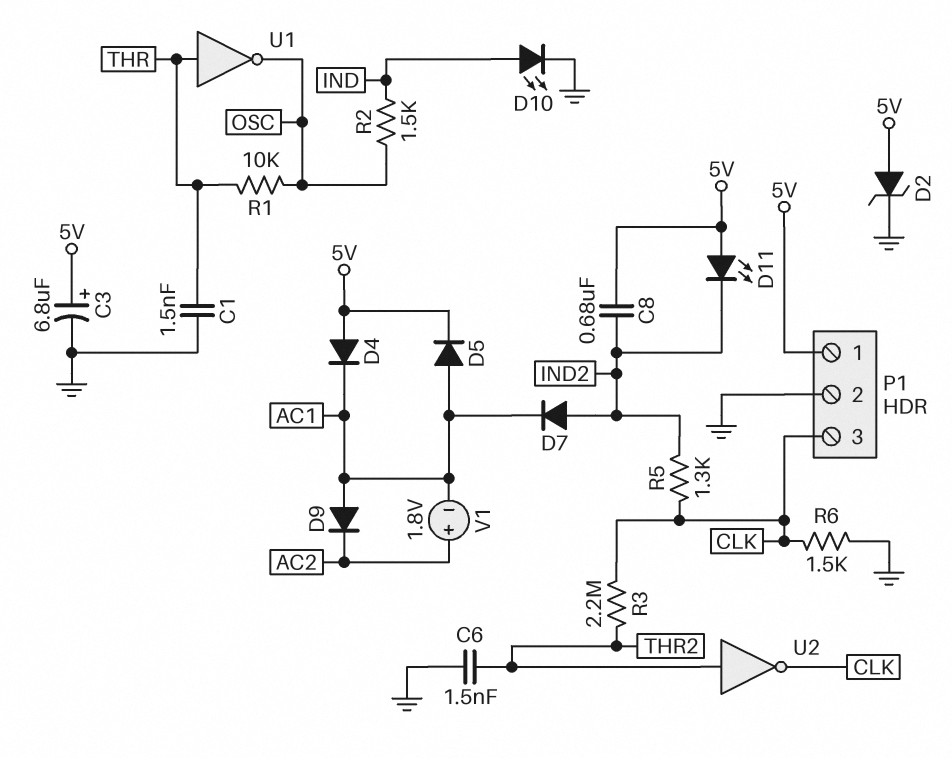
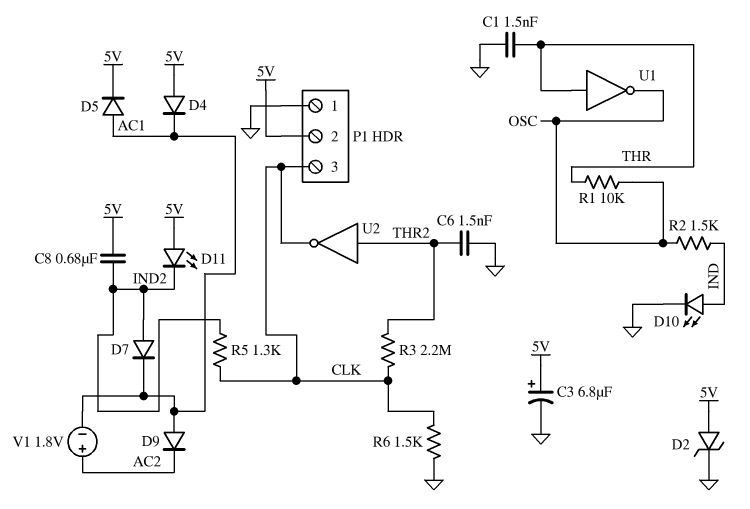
P1 pin 1: 5V -> GND
P1 pin 2: GND -> 5V

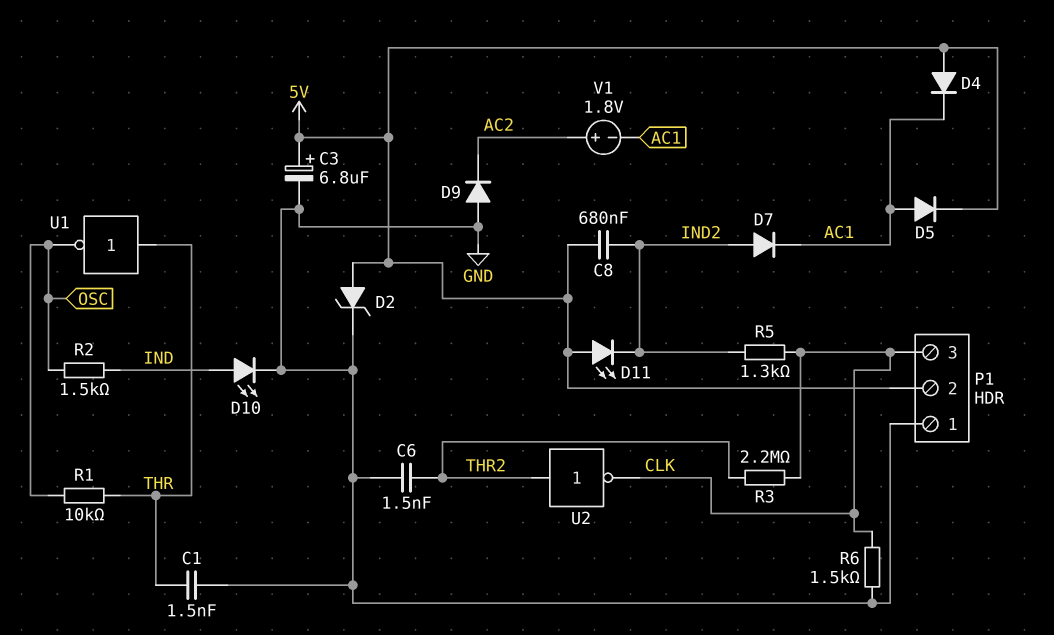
D9: diode (A AC1, K AC2) -> diode (A GND, K AC2)

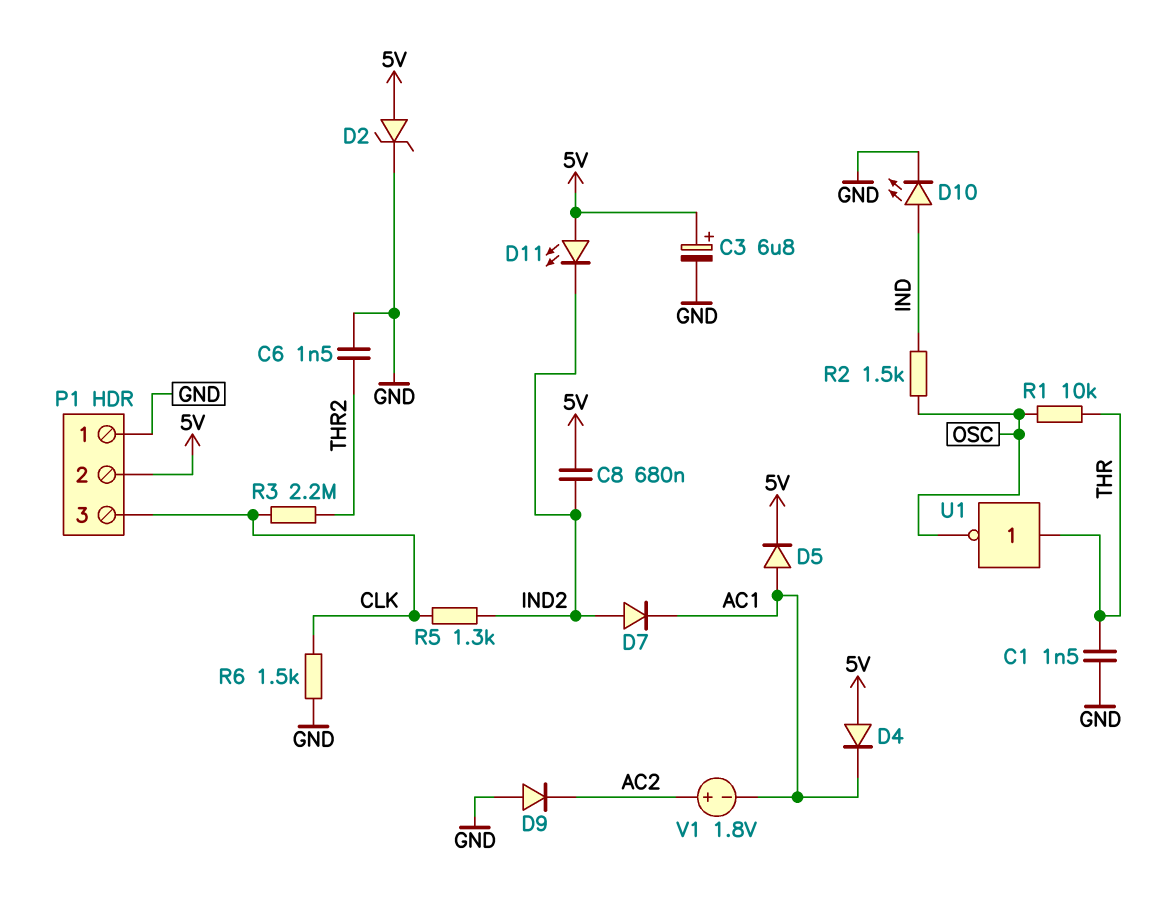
U2: NOT (in THR2, out CLK) -> none

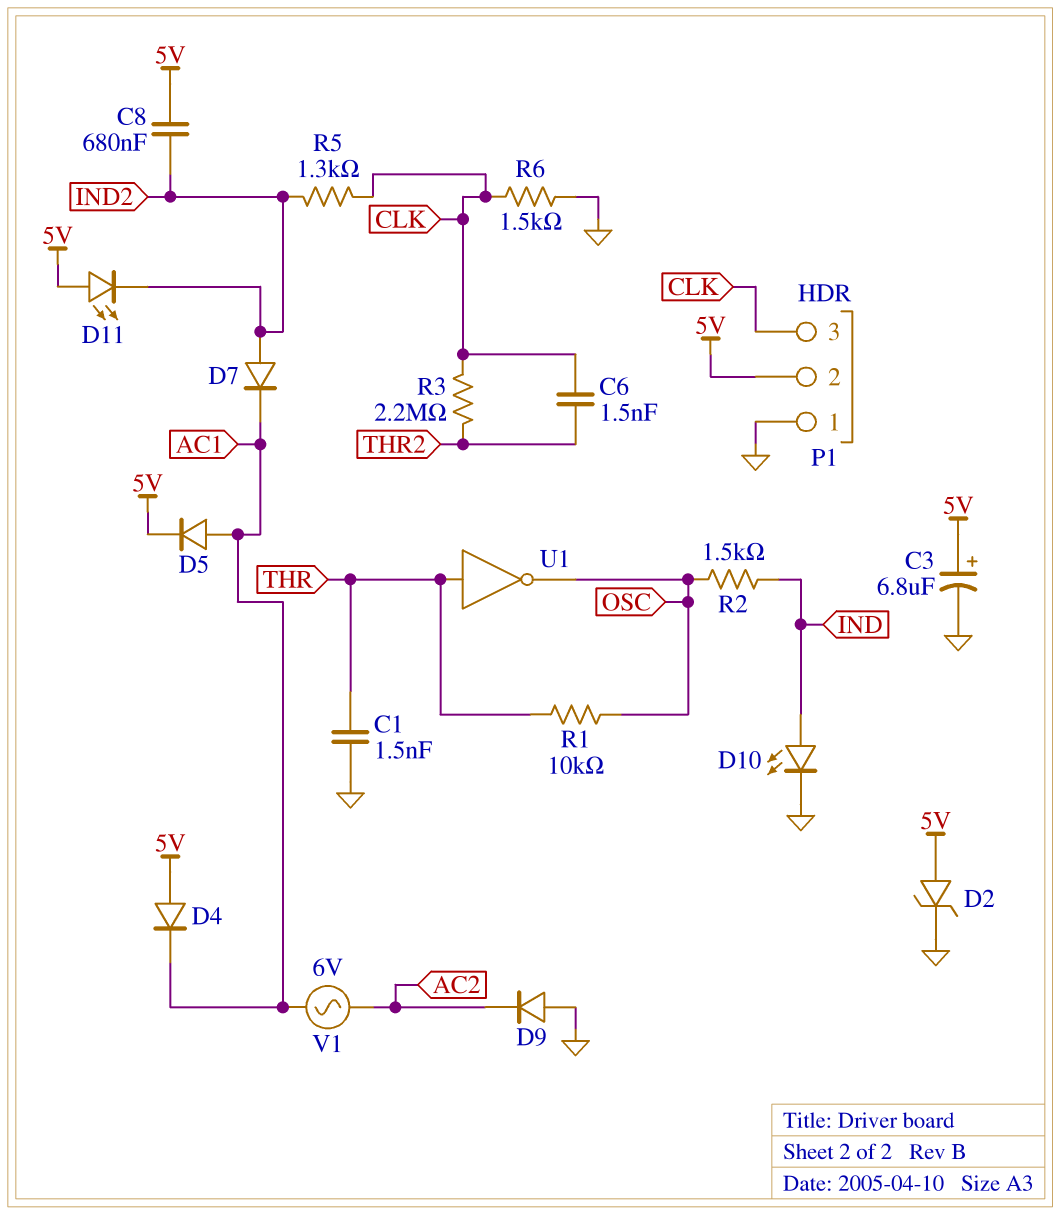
C6: 1.5nF (GND, THR2) -> 1.5nF (CLK, THR2)
V1: 1.8V (plus AC2, minus AC1) -> AC 6V (AC1, AC2)

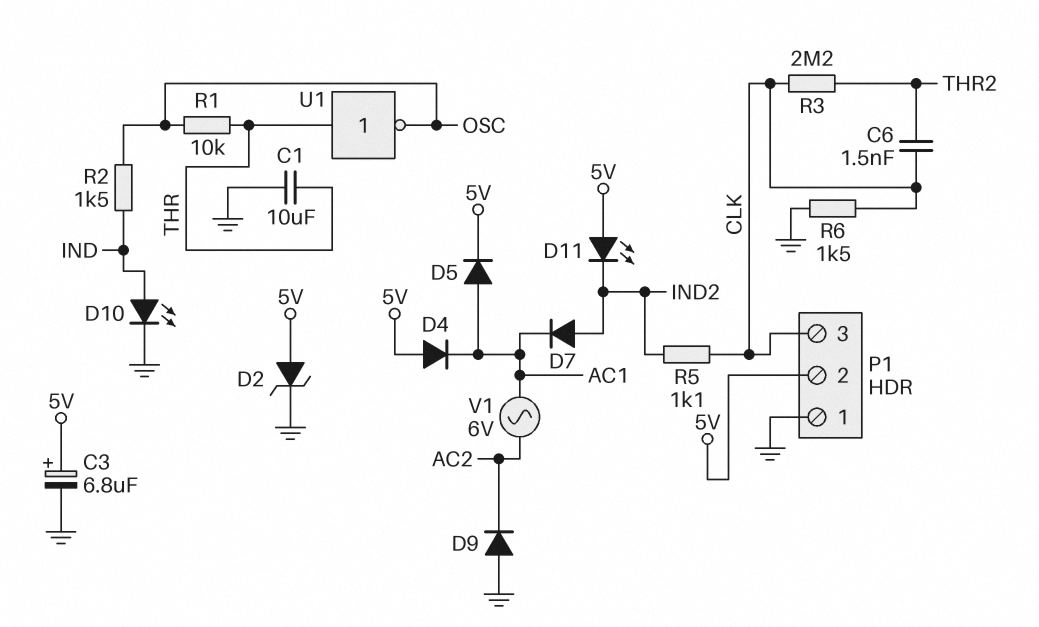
C1: 1.5nF (GND, THR) -> 10uF (GND, THR)
C8: 680nF (5V, IND2) -> none
R5: 1.3k (CLK, IND2) -> 1.1k (CLK, IND2)

